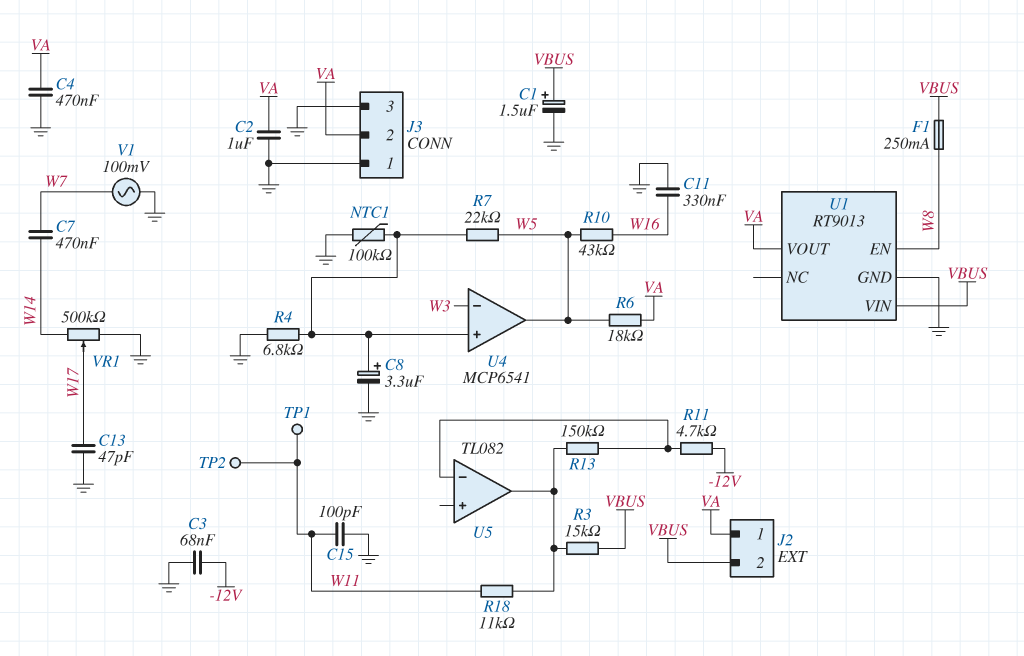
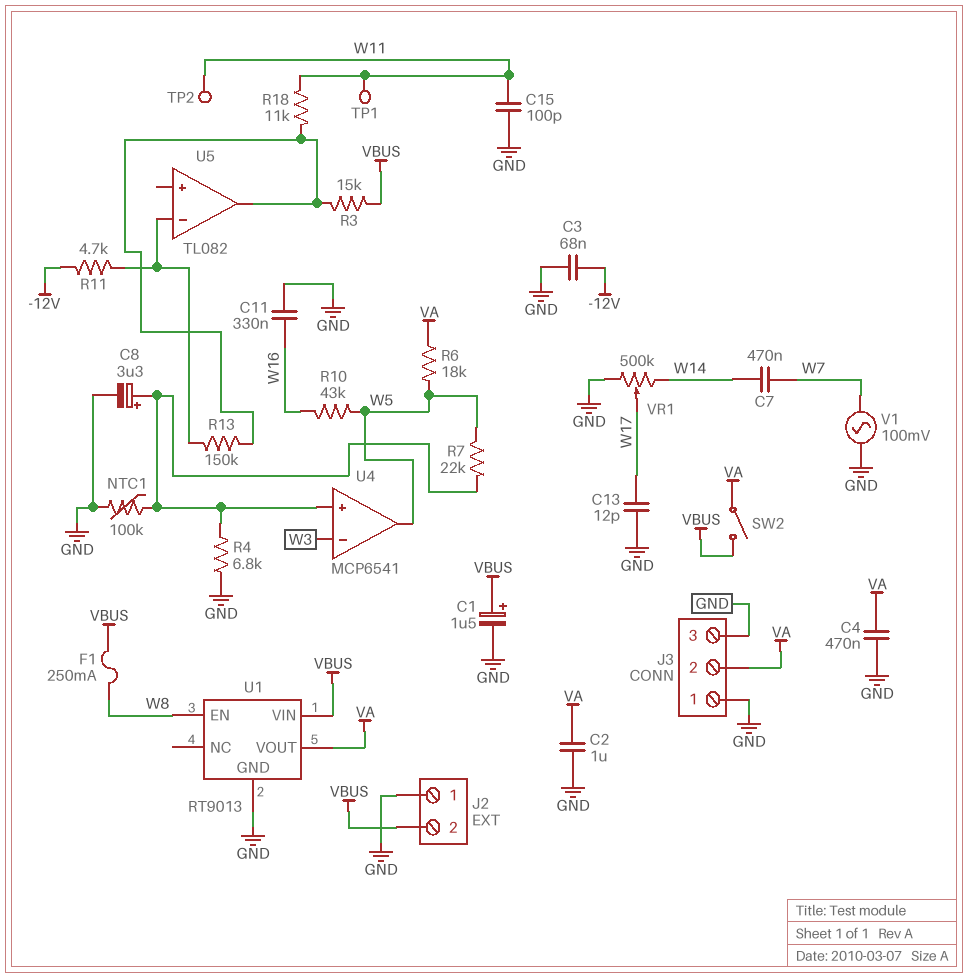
C13: 47pF (GND, W17) -> 12pF (GND, W17)
J2 pin 1: VA -> GND
SW2: none -> switch (VA, VBUS)

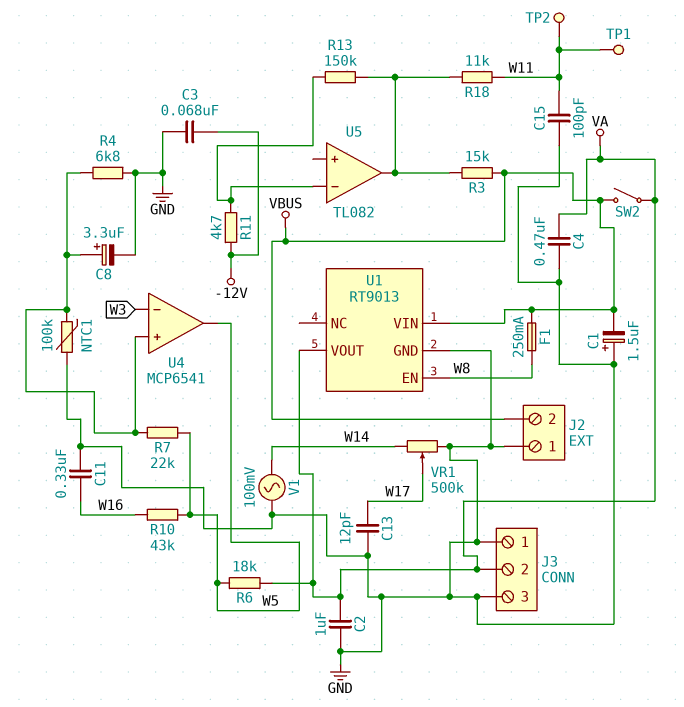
C1: 1.5uF (plus VBUS, minus GND) -> 1.5uF (plus GND, minus VBUS)
C7: 470nF (W7, W14) -> none
V1: AC 100mV (GND, W7) -> AC 100mV (GND, W14)

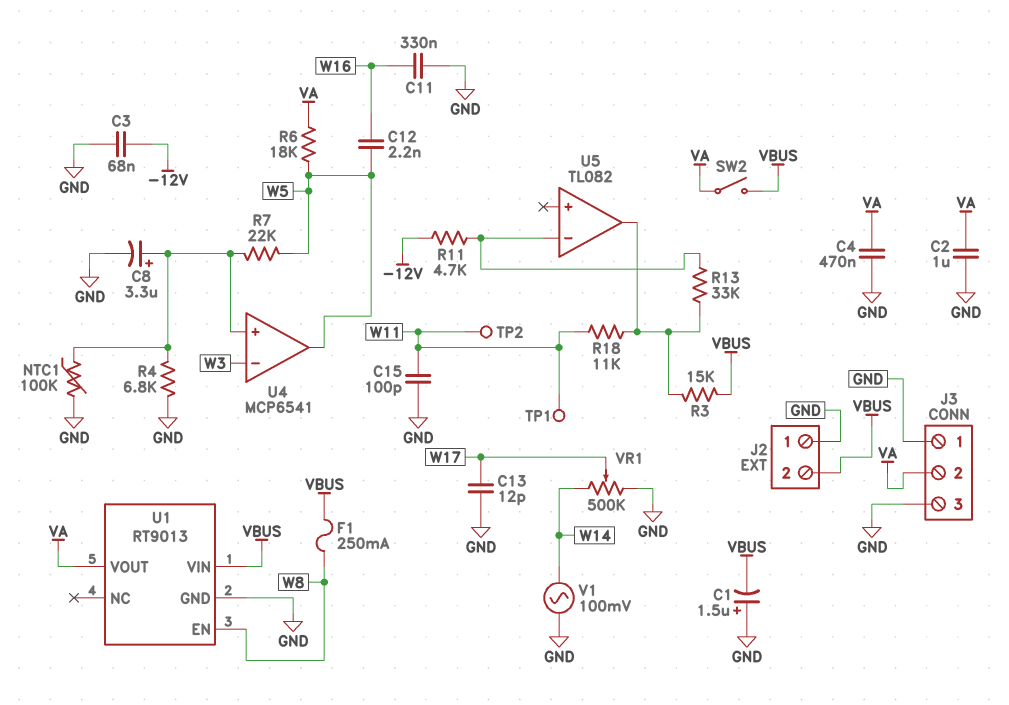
C12: none -> 2.2nF (W5, W16)
R10: 43k (W5, W16) -> none
R13: 150k (U5/in-, U5/out) -> 33k (U5/in-, U5/out)

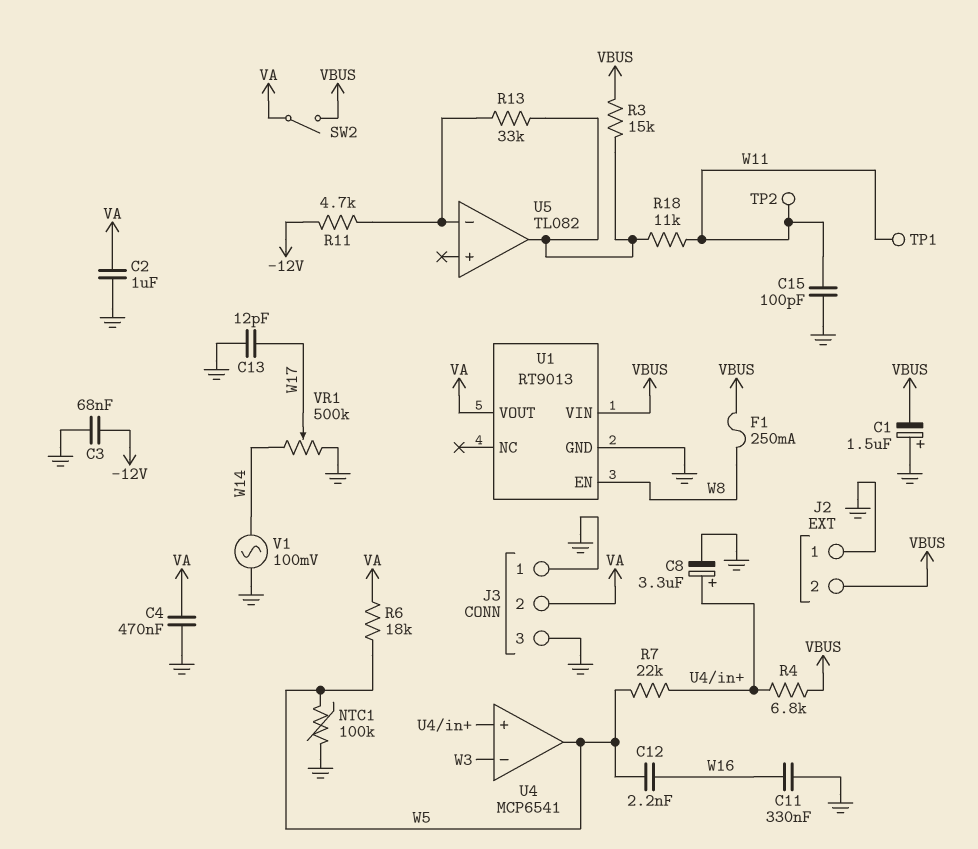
NTC1: 100k (GND, U4/in+) -> 100k (GND, W5)
R4: 6.8k (GND, U4/in+) -> 6.8k (U4/in+, VBUS)

